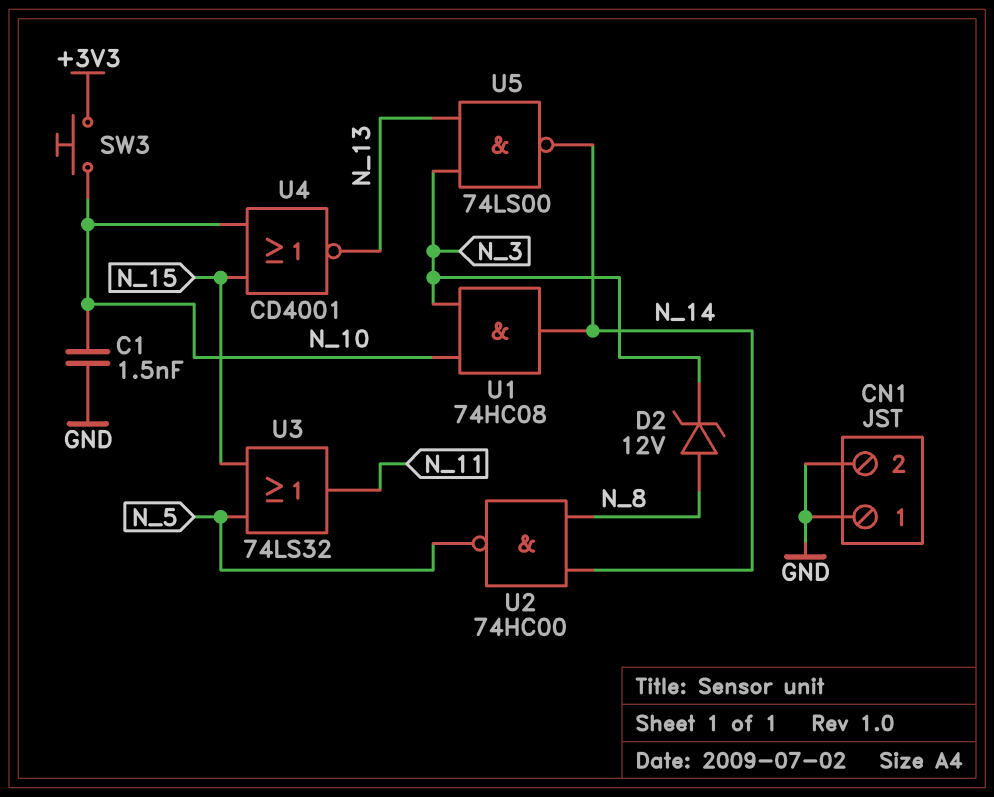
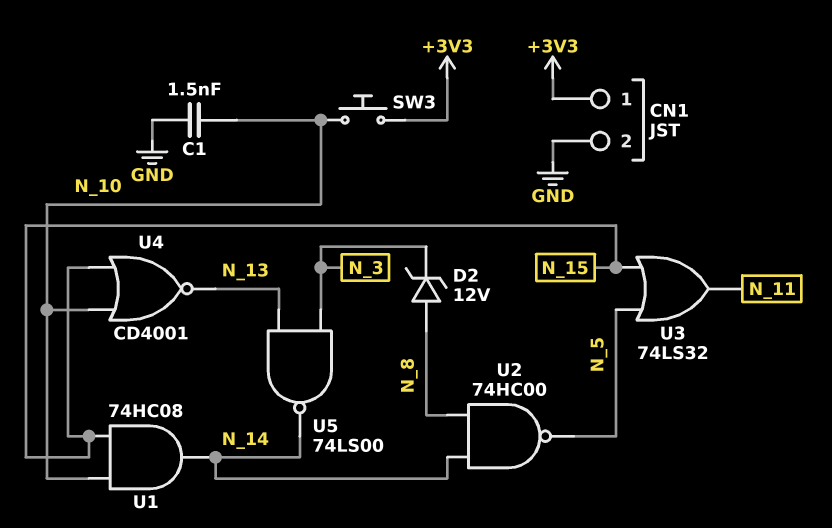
CN1 pin 1: GND -> +3V3
U1: AND 74HC08 (in N_3, in N_10, out N_14) -> AND 74HC08 (in N_10, in N_15, out N_14)

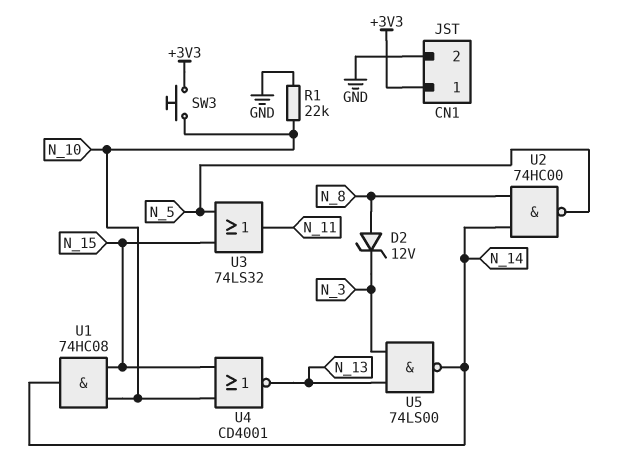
C1: 1.5nF (GND, N_10) -> none
R1: none -> 22k (GND, N_10)

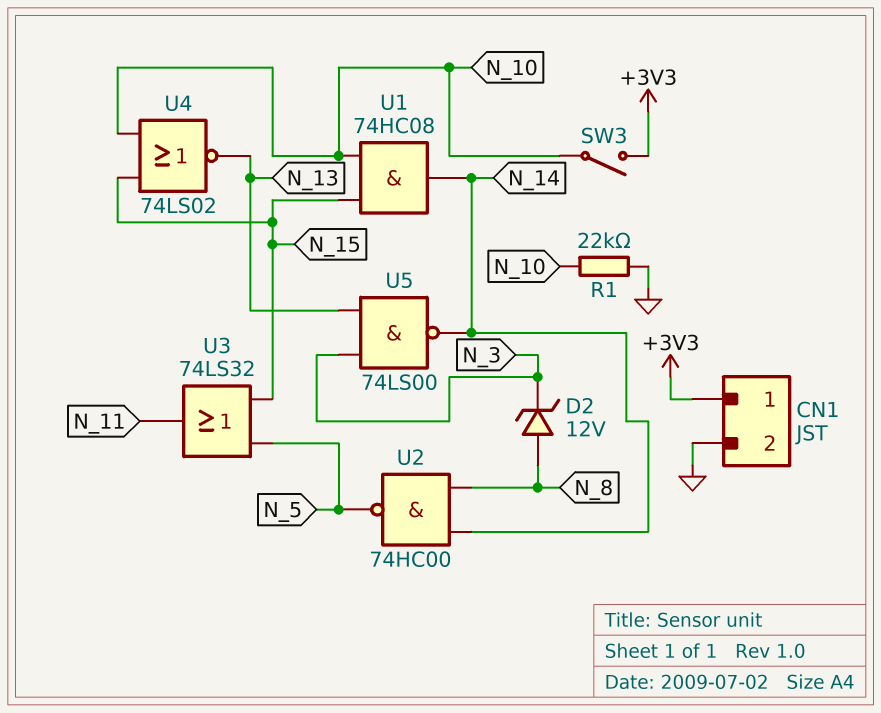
SW3: button (+3V3, N_10) -> switch (+3V3, N_10)
U4: NOR CD4001 (in N_10, in N_15, out N_13) -> NOR 74LS02 (in N_10, in N_15, out N_13)

